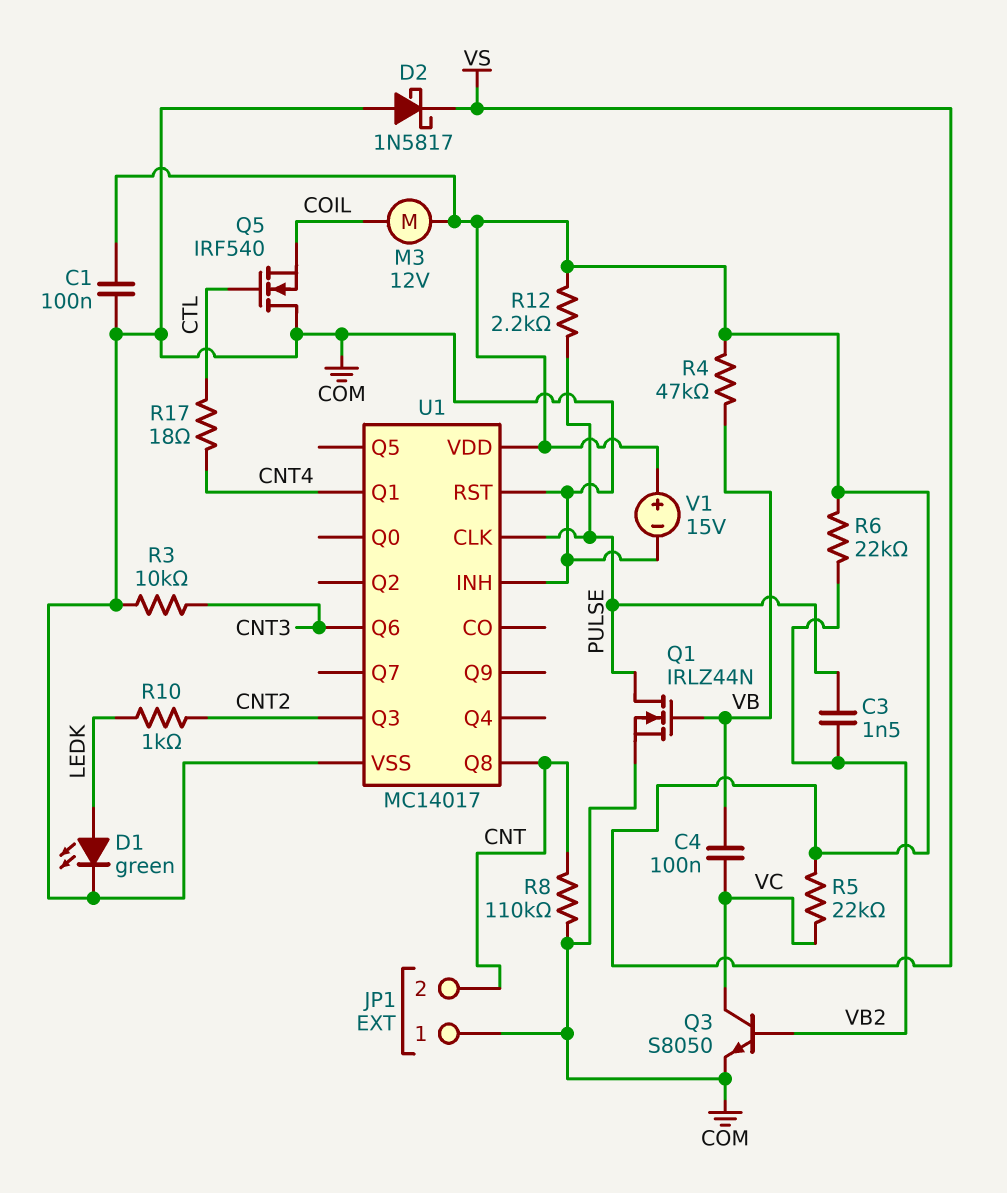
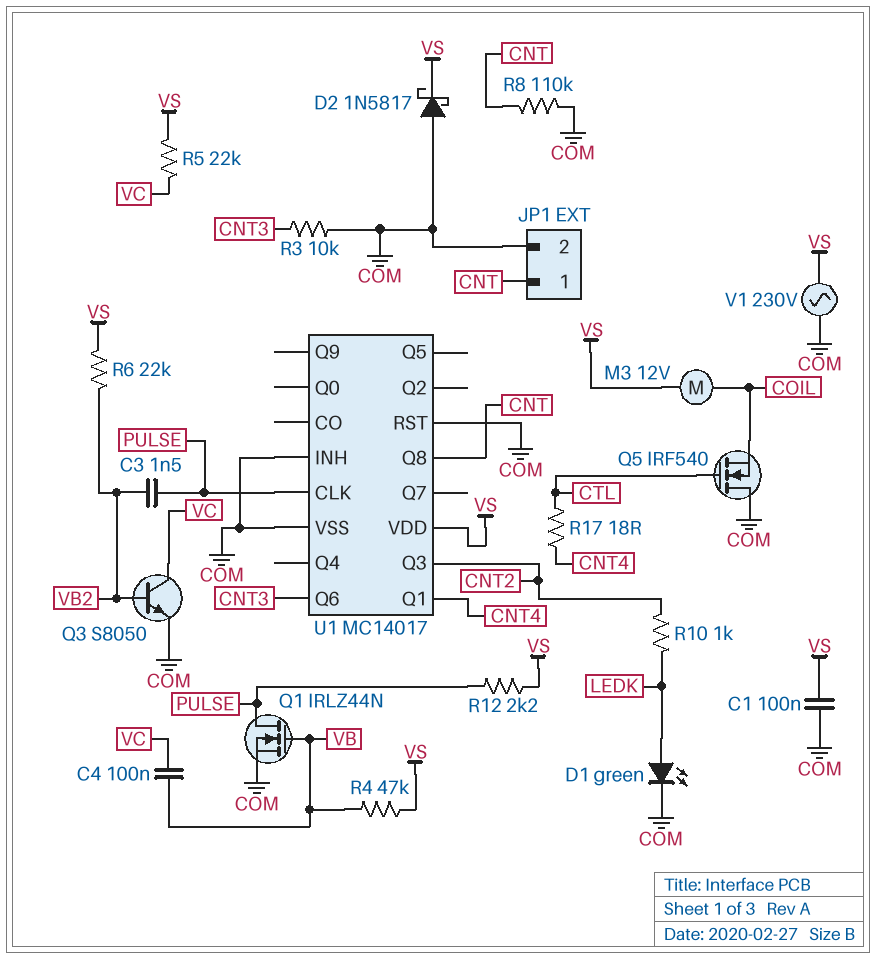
JP1 pin 1: COM -> CNT
JP1 pin 2: CNT -> COM
V1: 15V (plus VS, minus COM) -> AC 230V (COM, VS)

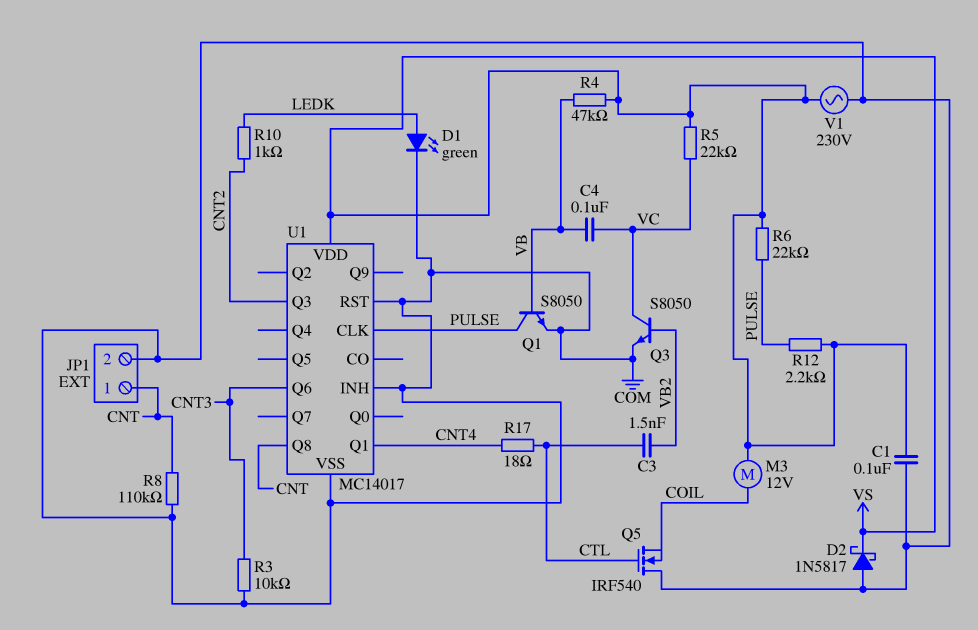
C3: 1.5nF (PULSE, VB2) -> 1.5nF (CTL, VB2)
Q1: NMOS IRLZ44N (G VB, D PULSE, S COM) -> NPN S8050 (B VB, C PULSE, E COM)
R6: 22k (VB2, VS) -> 22k (PULSE, VS)

